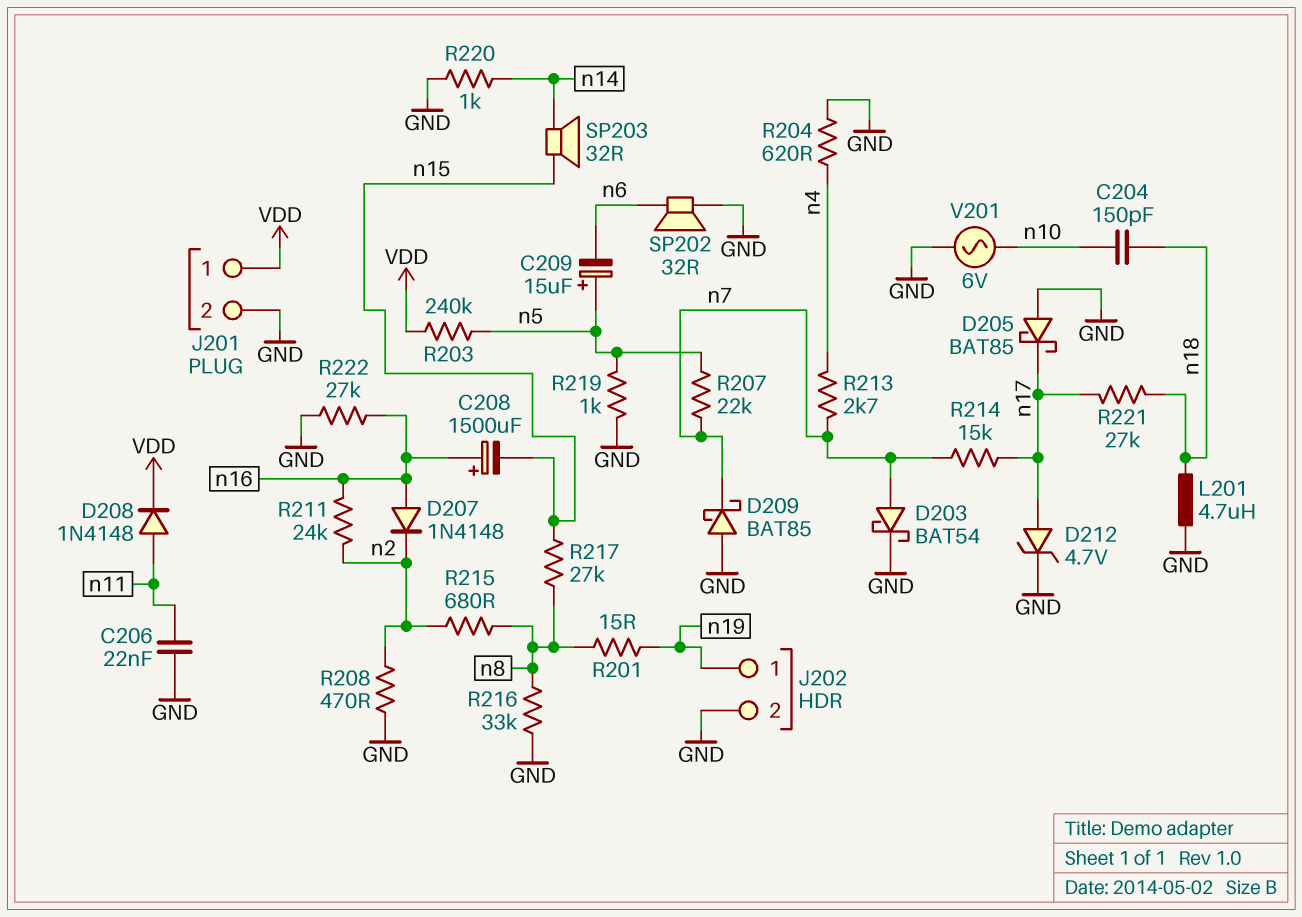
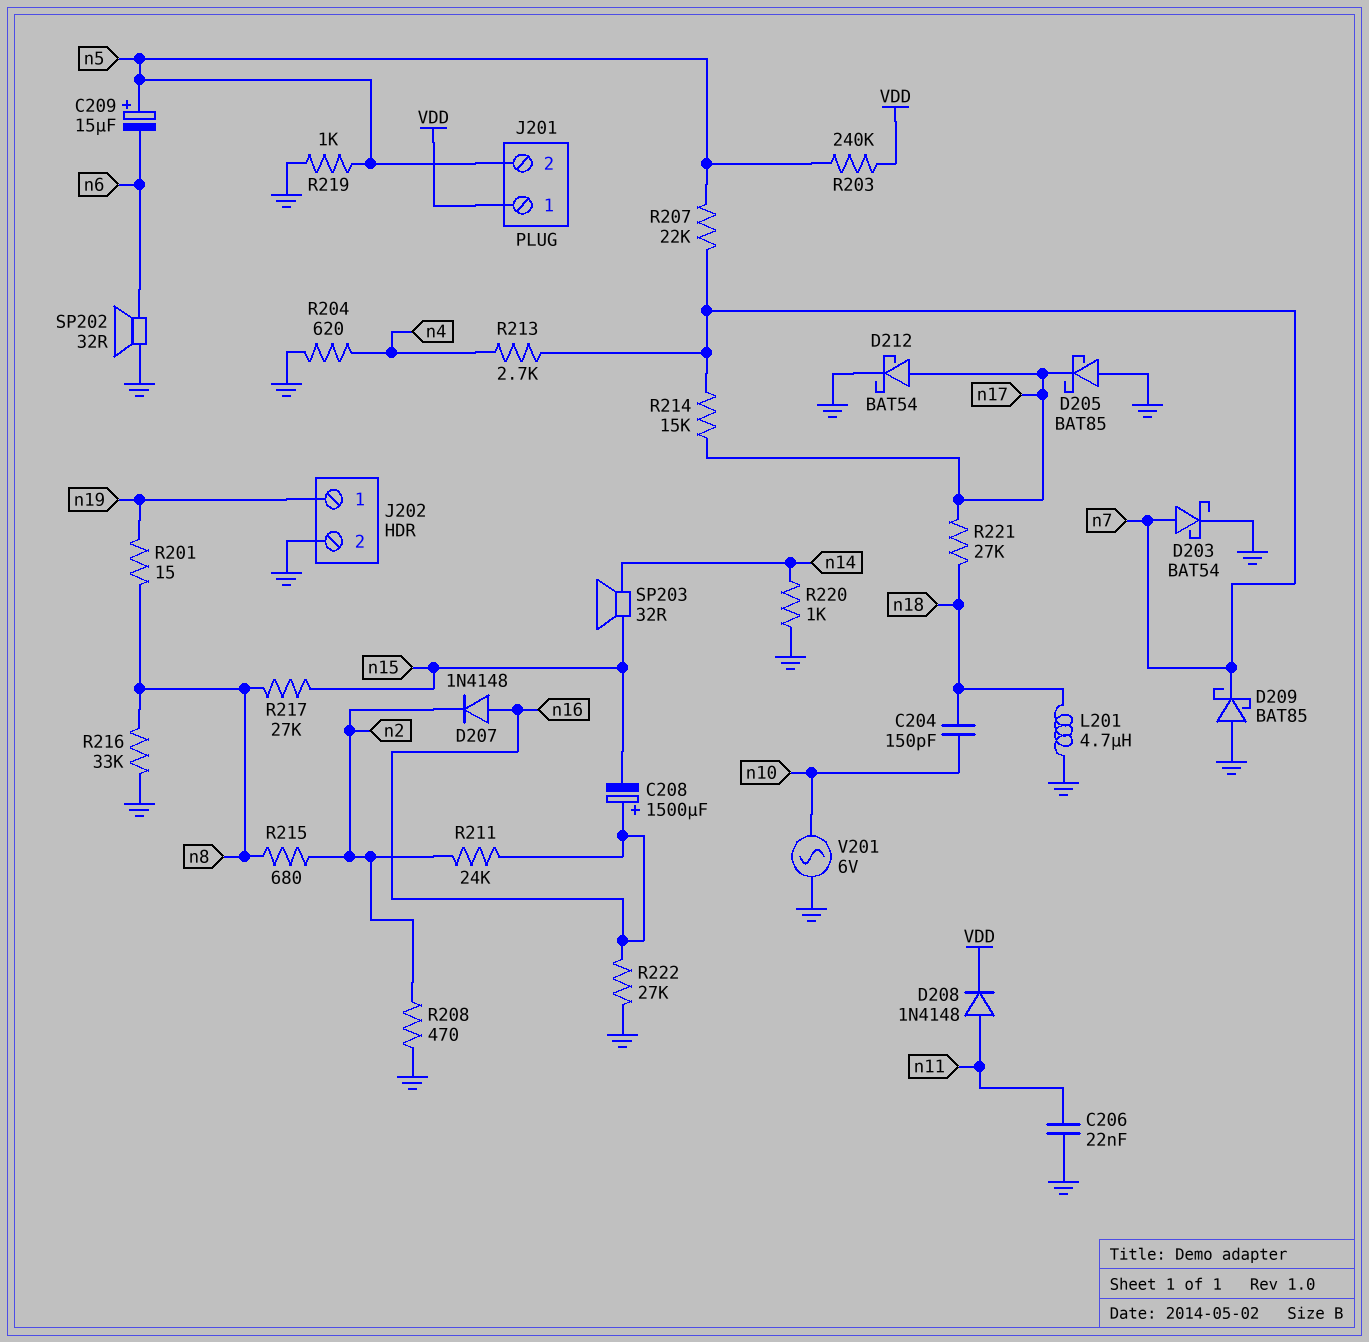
D212: zener 4.7V (A n17, K GND) -> schottky BAT54 (A n17, K GND)
J201 pin 2: GND -> n5

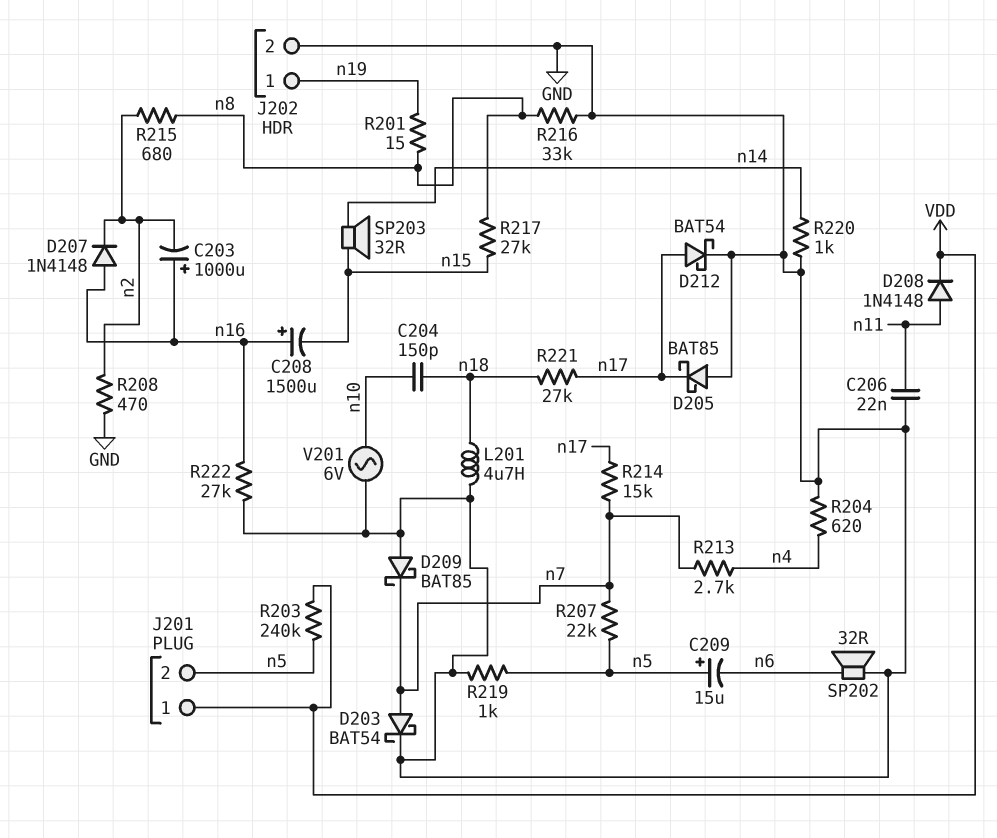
C203: none -> 1000uF (plus n16, minus n2)
R211: 24k (n2, n16) -> none

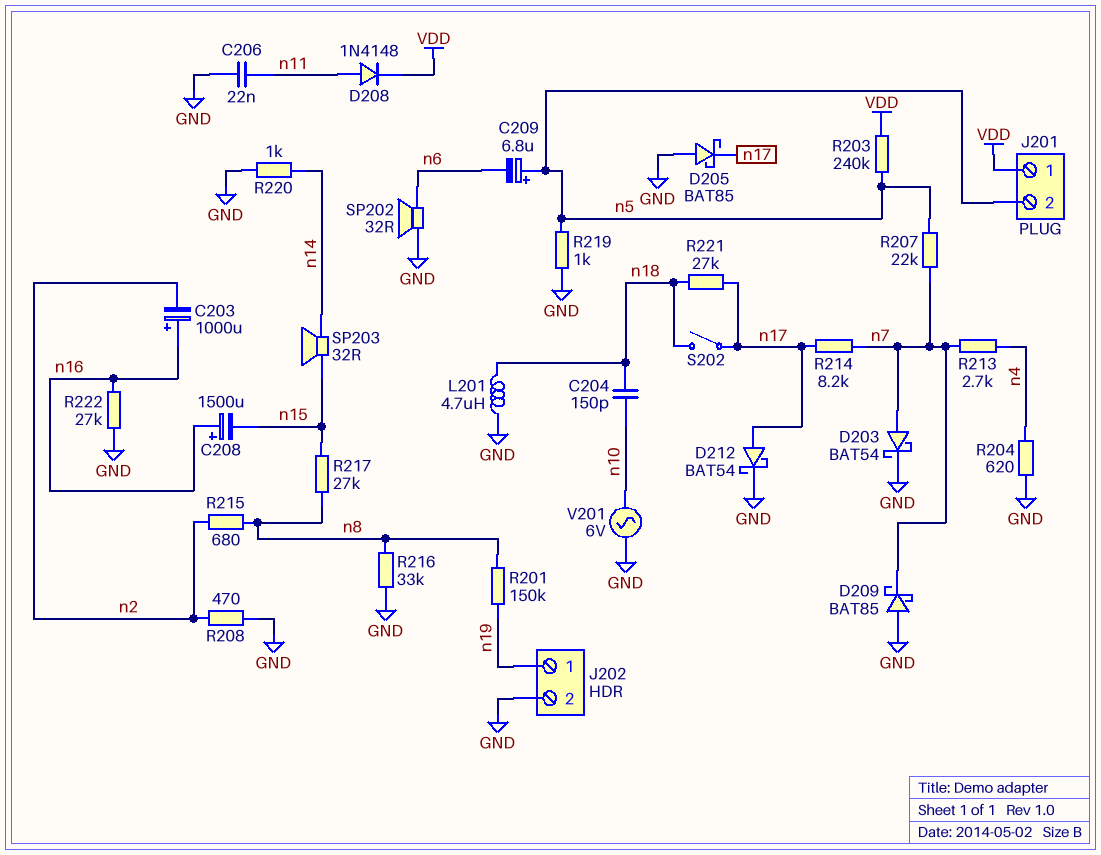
C209: 15uF (plus n5, minus n6) -> 6.8uF (plus n5, minus n6)
D207: diode 1N4148 (A n16, K n2) -> none
R201: 15 (n8, n19) -> 150k (n8, n19)
R214: 15k (n7, n17) -> 8.2k (n7, n17)
S202: none -> switch (n17, n18)

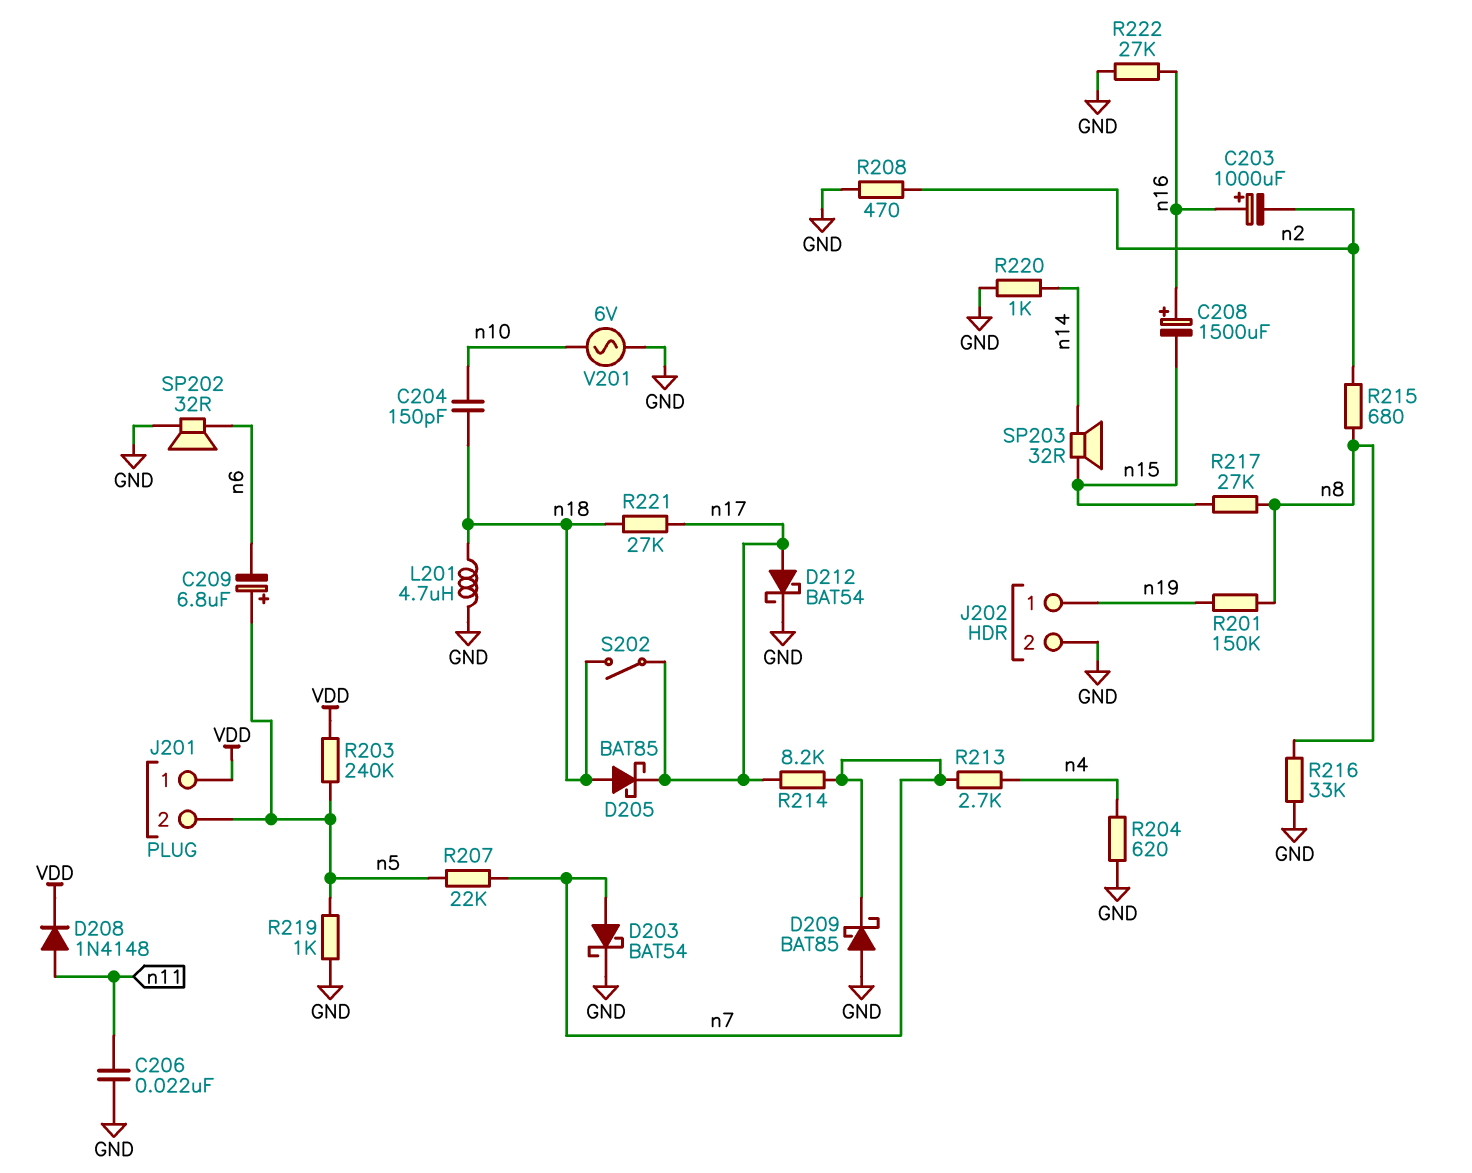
D205: schottky BAT85 (A GND, K n17) -> schottky BAT85 (A n18, K n17)

